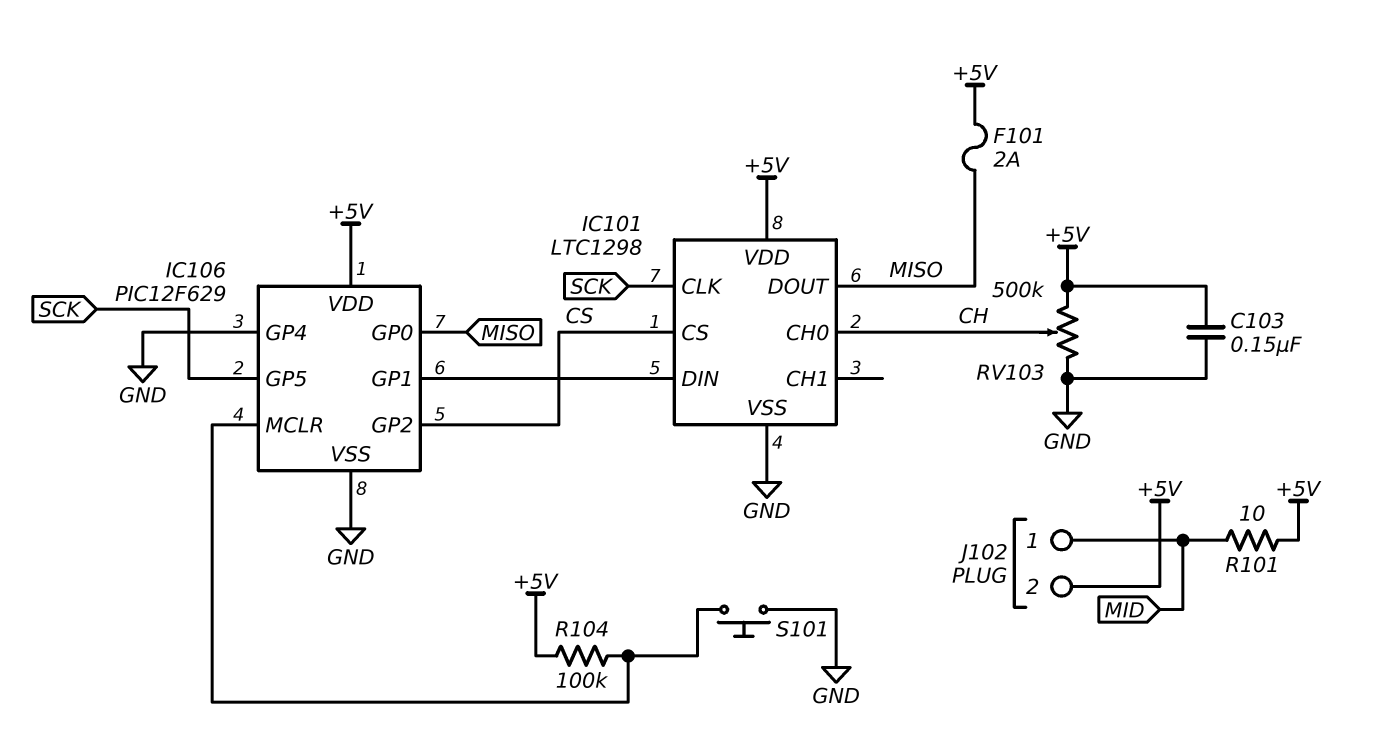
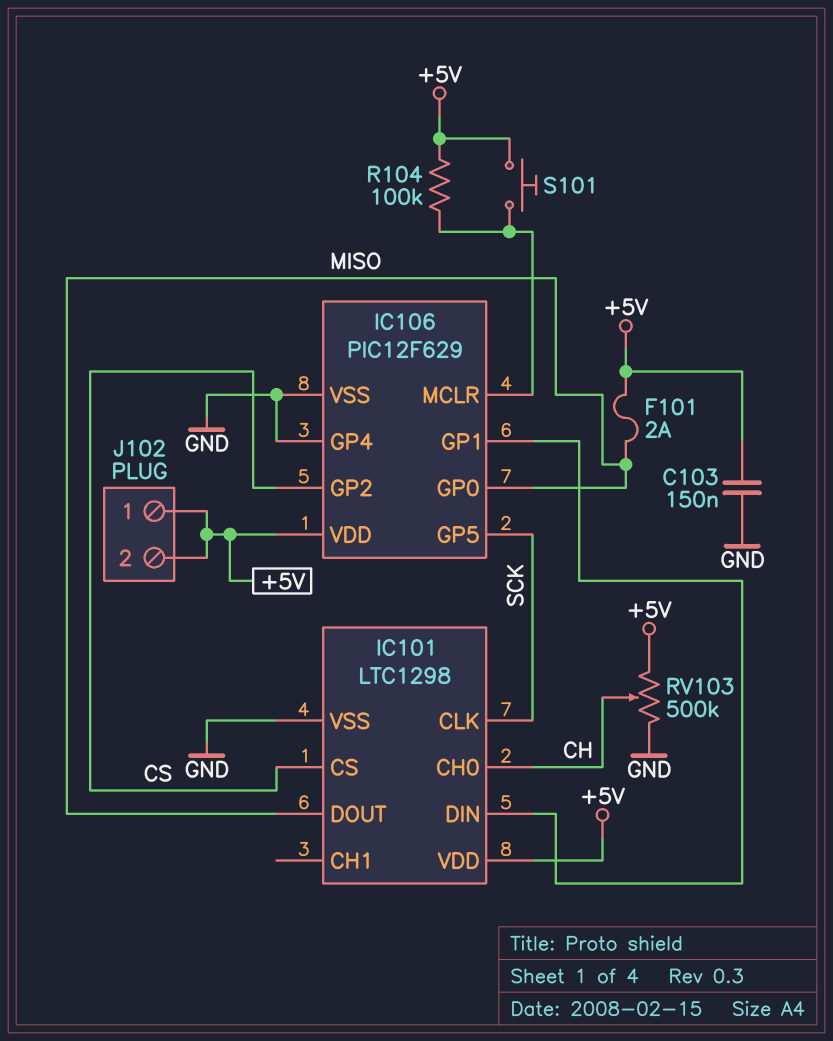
J102 pin 1: MID -> +5V
R101: 10 (+5V, MID) -> none
S101: button (GND, IC106/MCLR) -> button (+5V, IC106/MCLR)

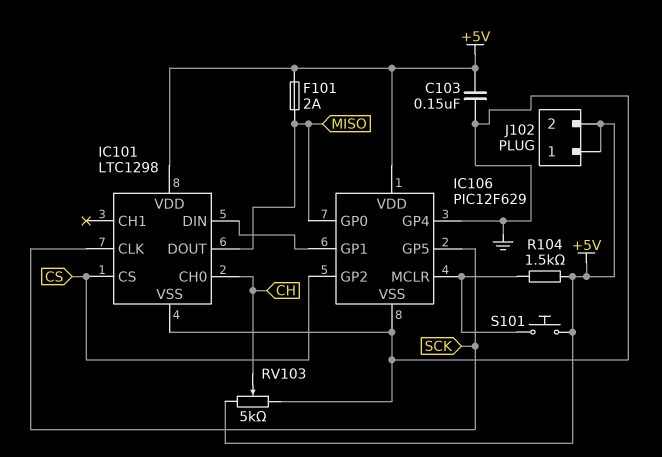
R104: 100k (+5V, IC106/MCLR) -> 1.5k (+5V, IC106/MCLR)
RV103: 500k (+5V, GND, wiper CH) -> 5k (+5V, GND, wiper CH)

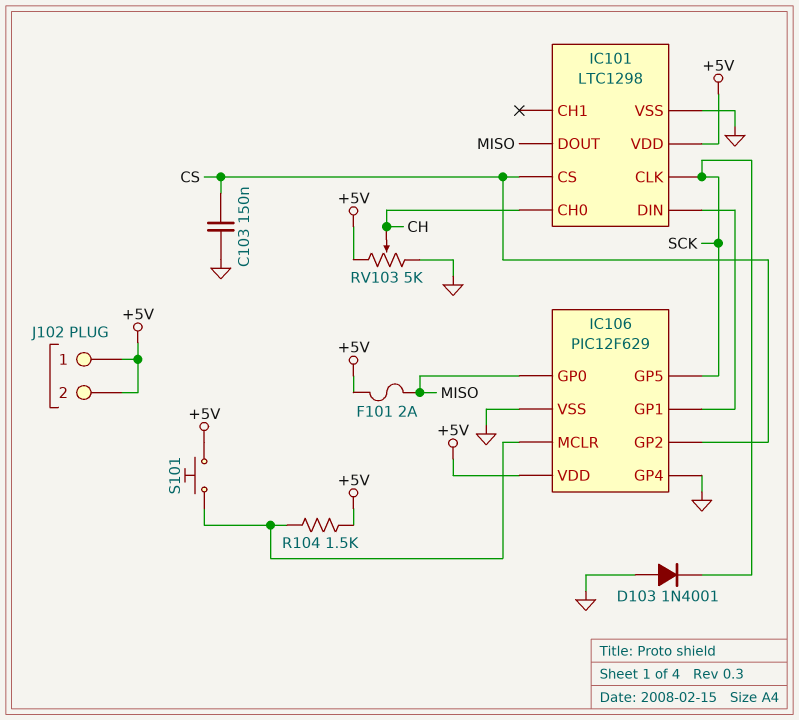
C103: 150nF (+5V, GND) -> 150nF (CS, GND)
D103: none -> diode 1N4001 (A GND, K SCK)

